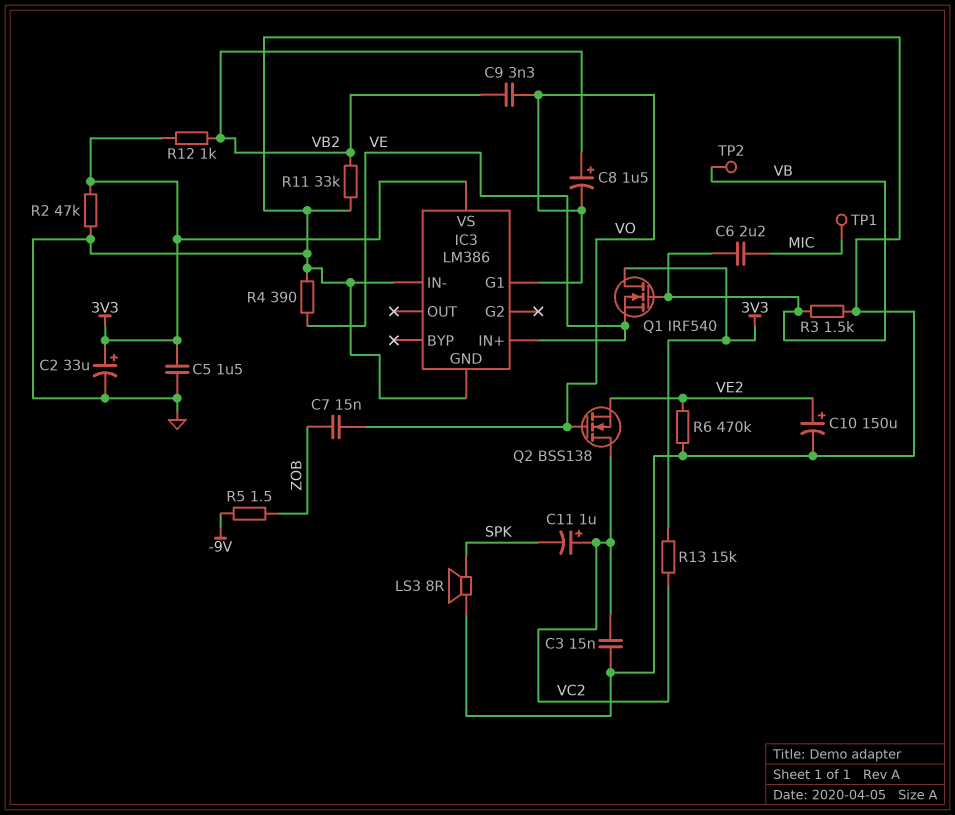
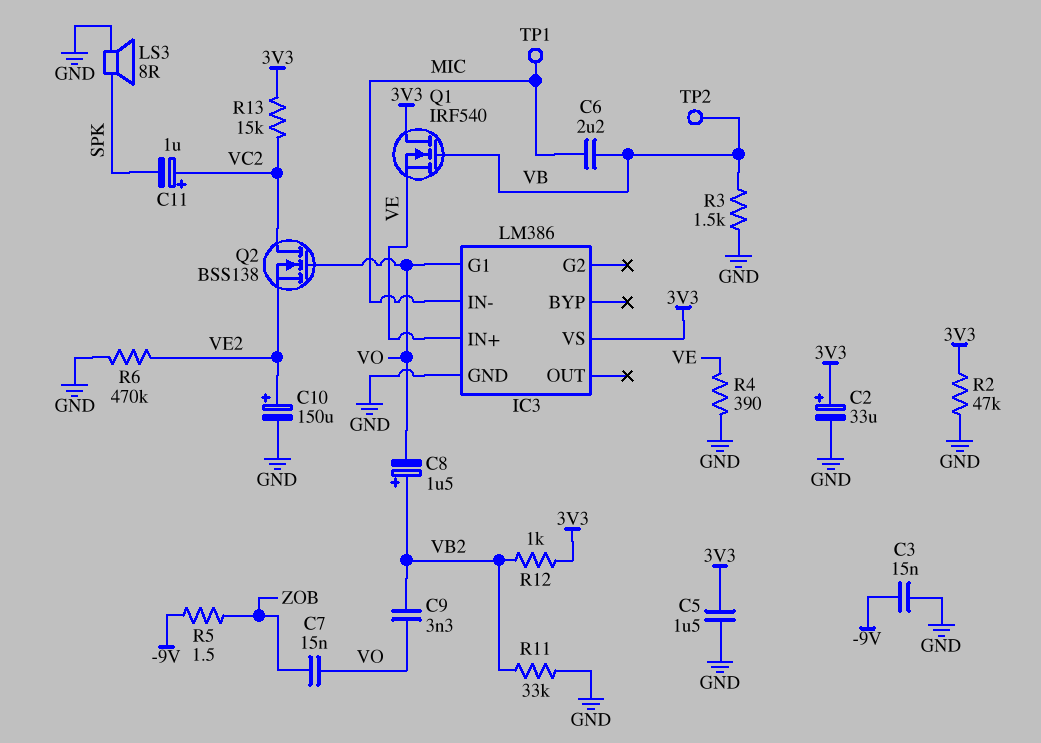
C3: 15nF (GND, VC2) -> 15nF (-9V, GND)
IC3 pin IN-: GND -> MIC

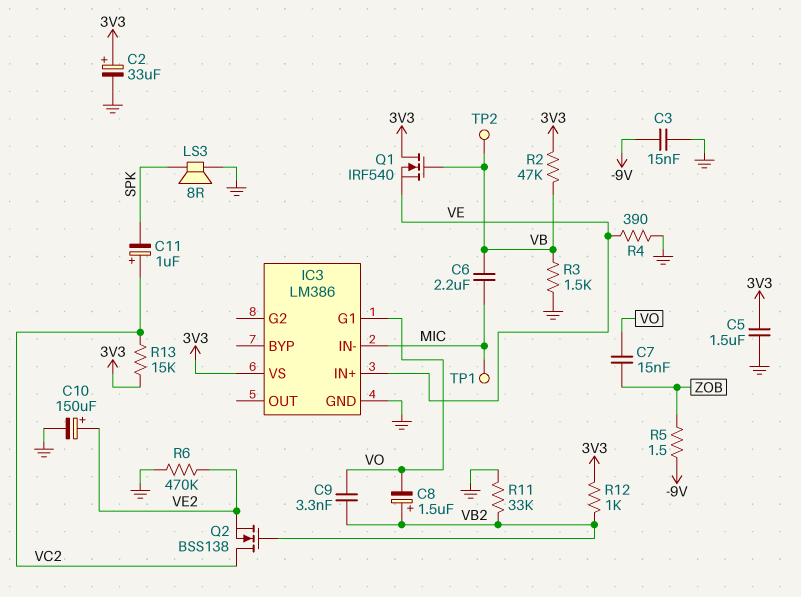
Q2: NMOS BSS138 (G VO, D VC2, S VE2) -> NMOS BSS138 (G VB2, D VC2, S VE2)
R2: 47k (3V3, GND) -> 47k (3V3, VB)

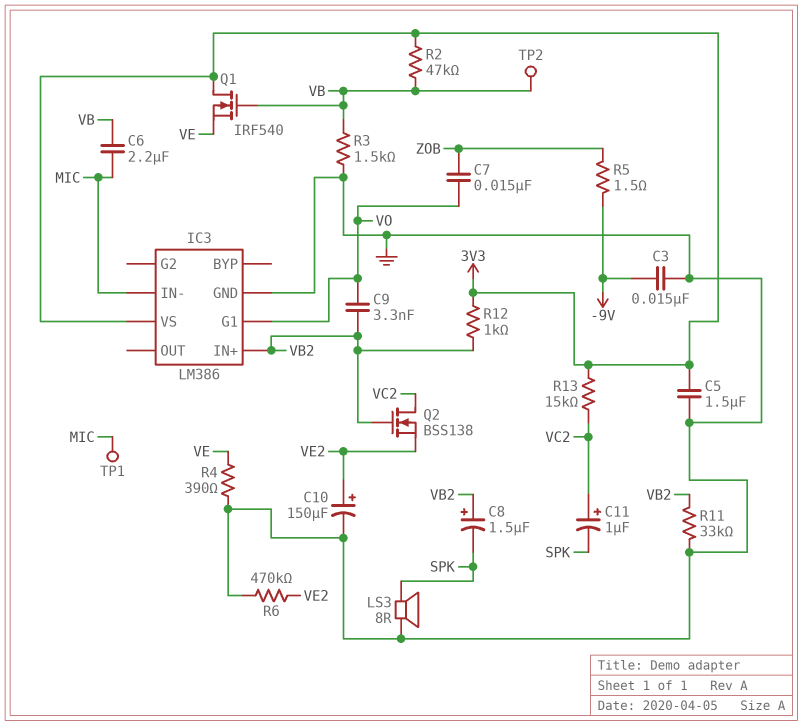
C2: 33uF (plus 3V3, minus GND) -> none
C8: 1.5uF (plus VB2, minus VO) -> 1.5uF (plus VB2, minus SPK)
IC3 pin IN+: VE -> VB2

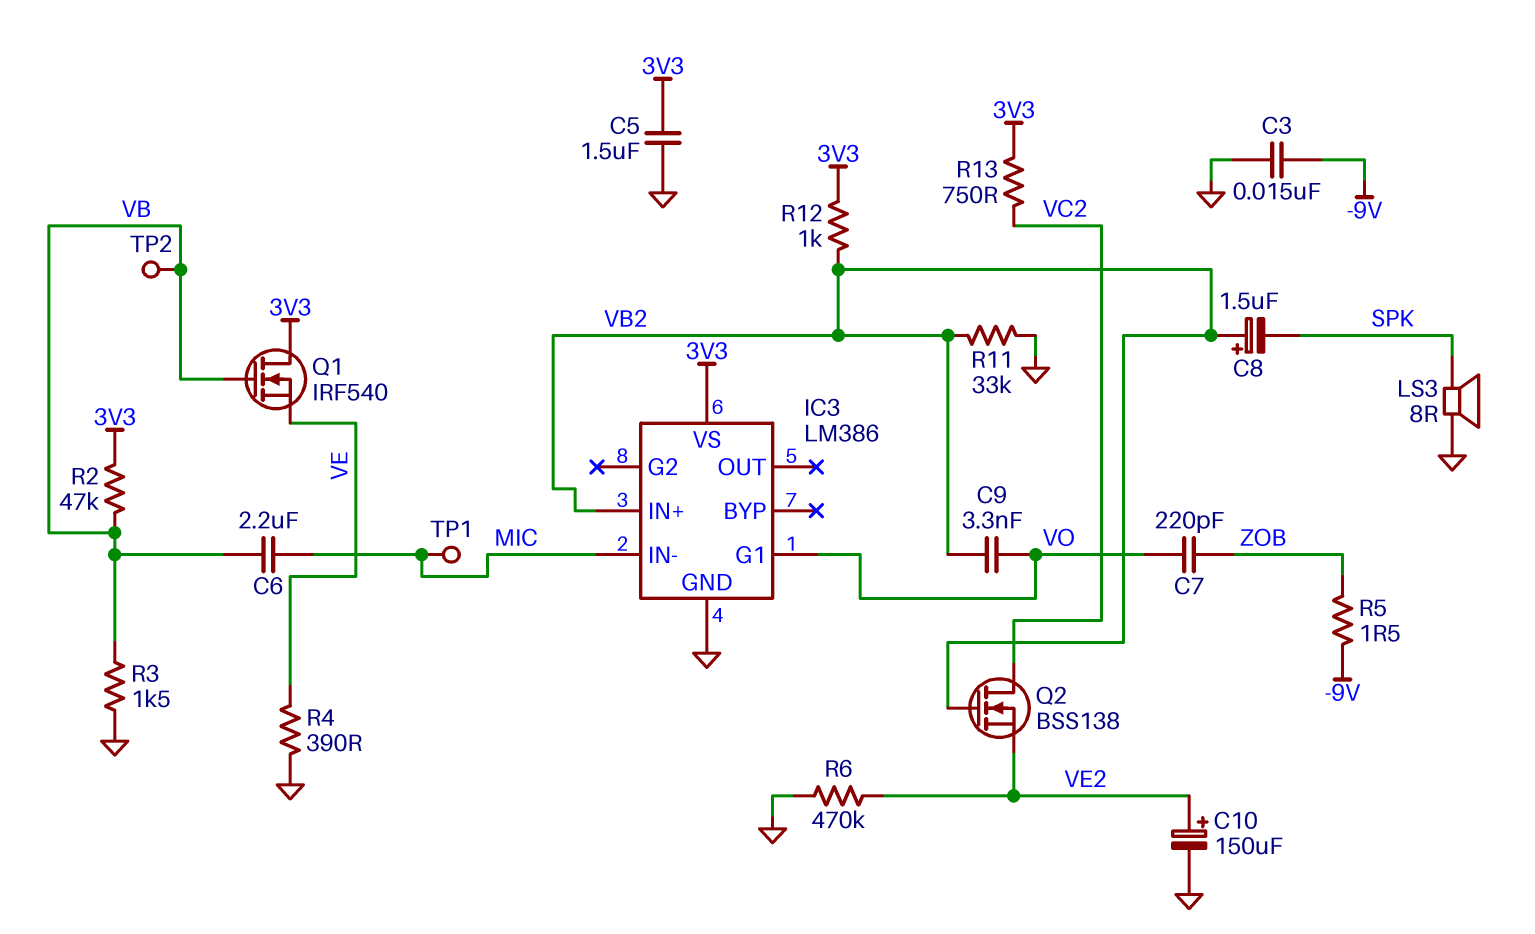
C7: 15nF (VO, ZOB) -> 220pF (VO, ZOB)
C11: 1uF (plus VC2, minus SPK) -> none
R13: 15k (3V3, VC2) -> 750 (3V3, VC2)

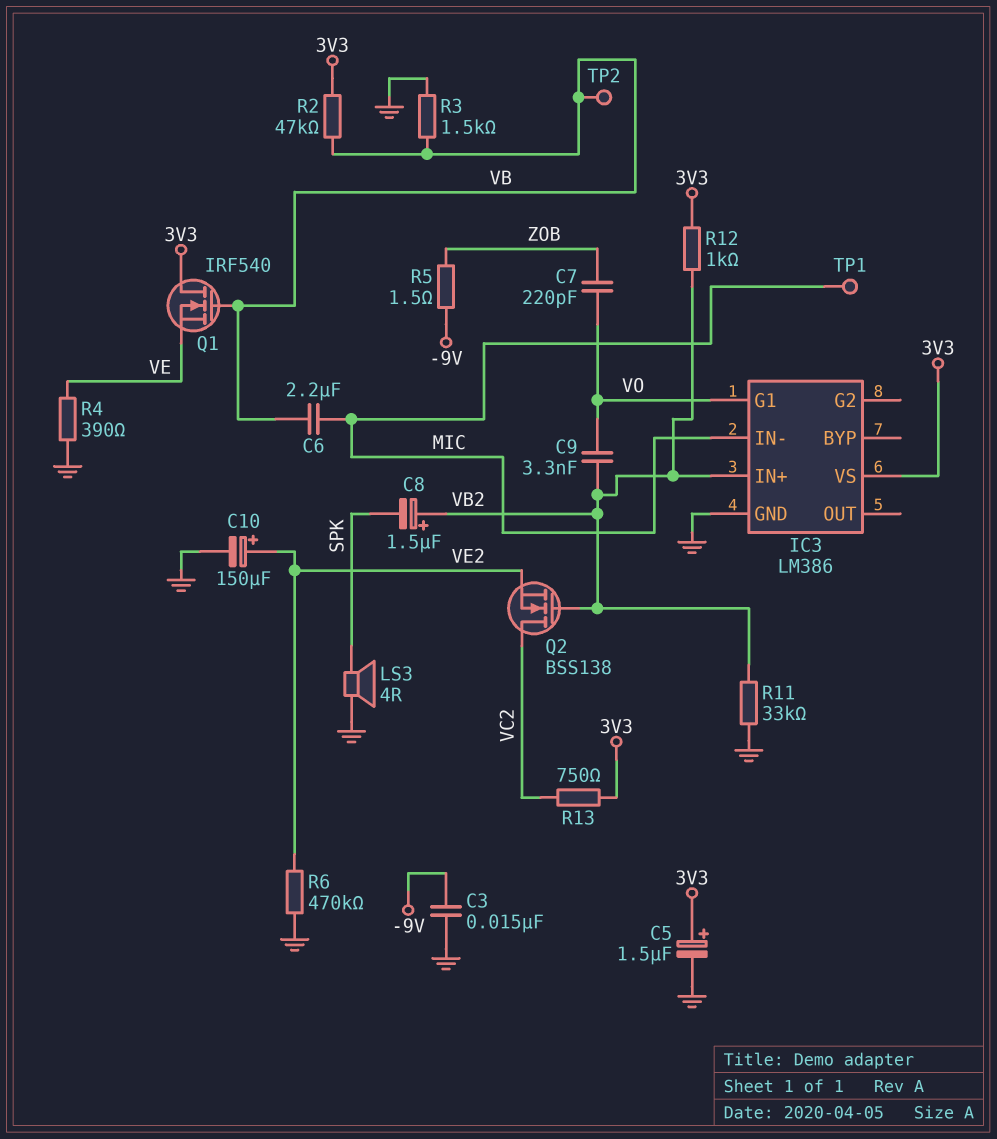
C5: 1.5uF (3V3, GND) -> 1.5uF (plus 3V3, minus GND)
LS3: speaker 8R (GND, SPK) -> speaker 4R (GND, SPK)

